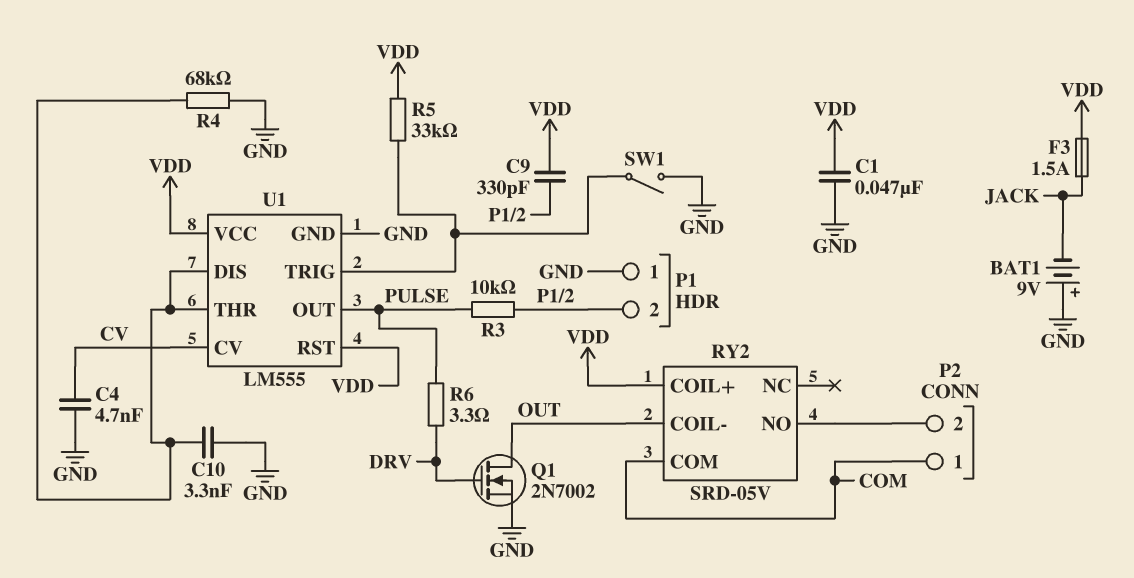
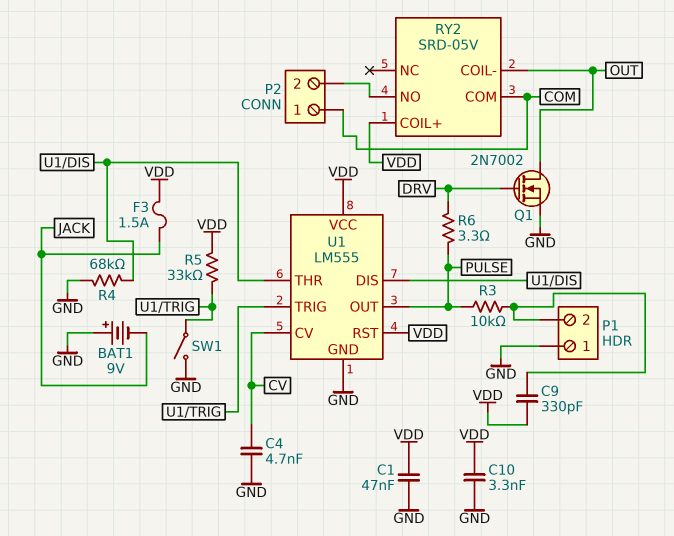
C10: 3.3nF (GND, U1/DIS) -> 3.3nF (GND, VDD)

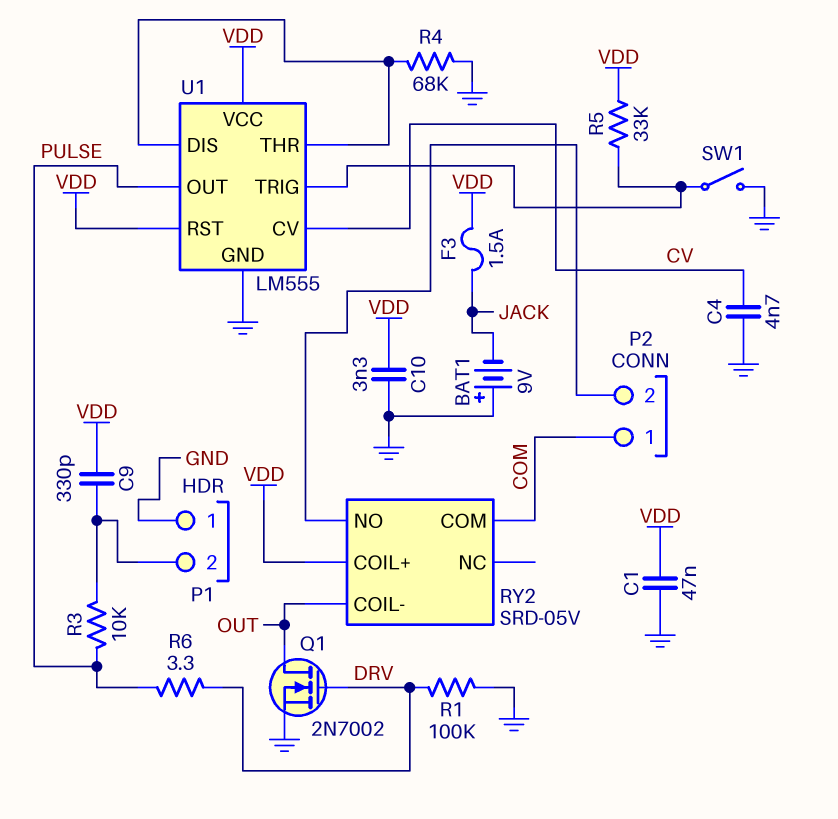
R1: none -> 100k (DRV, GND)

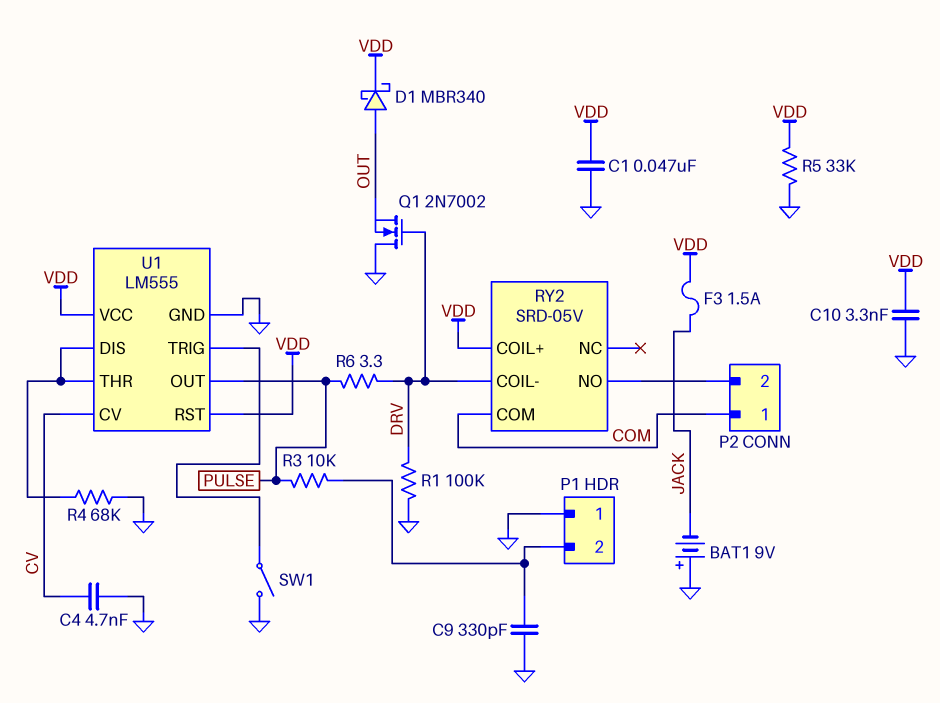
C9: 330pF (P1/2, VDD) -> 330pF (GND, P1/2)
D1: none -> schottky MBR340 (A OUT, K VDD)
Q1: NMOS 2N7002 (G DRV, D OUT, S GND) -> NMOS 2N7002 (G DRV, D GND, S OUT)
R5: 33k (U1/TRIG, VDD) -> 33k (GND, VDD)
RY2 pin COIL-: OUT -> DRV

